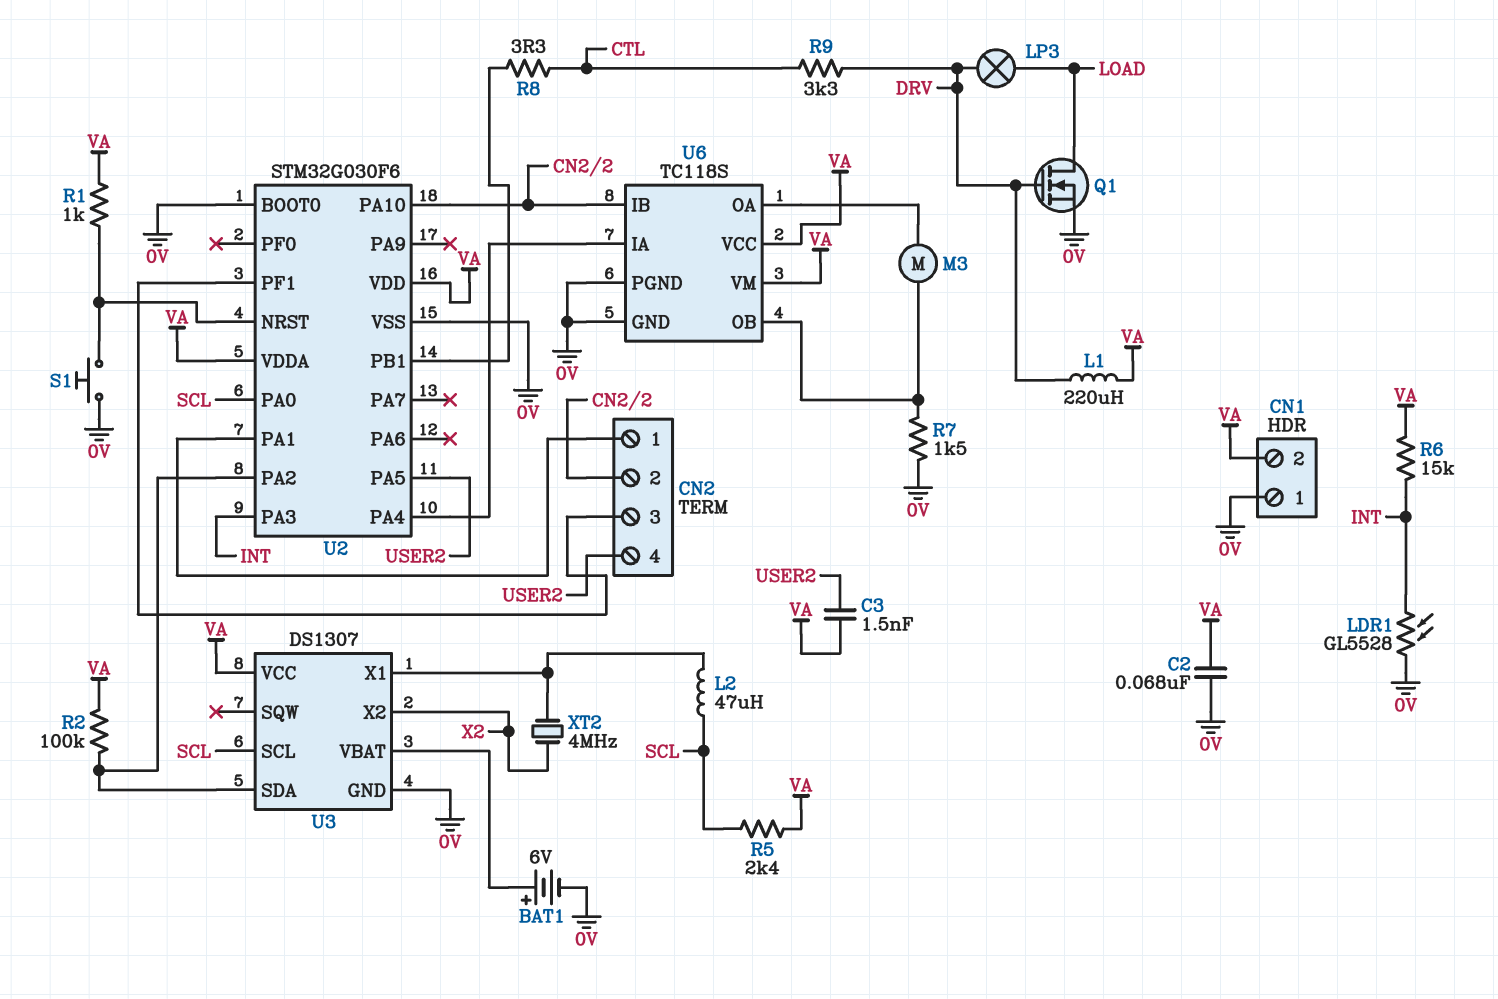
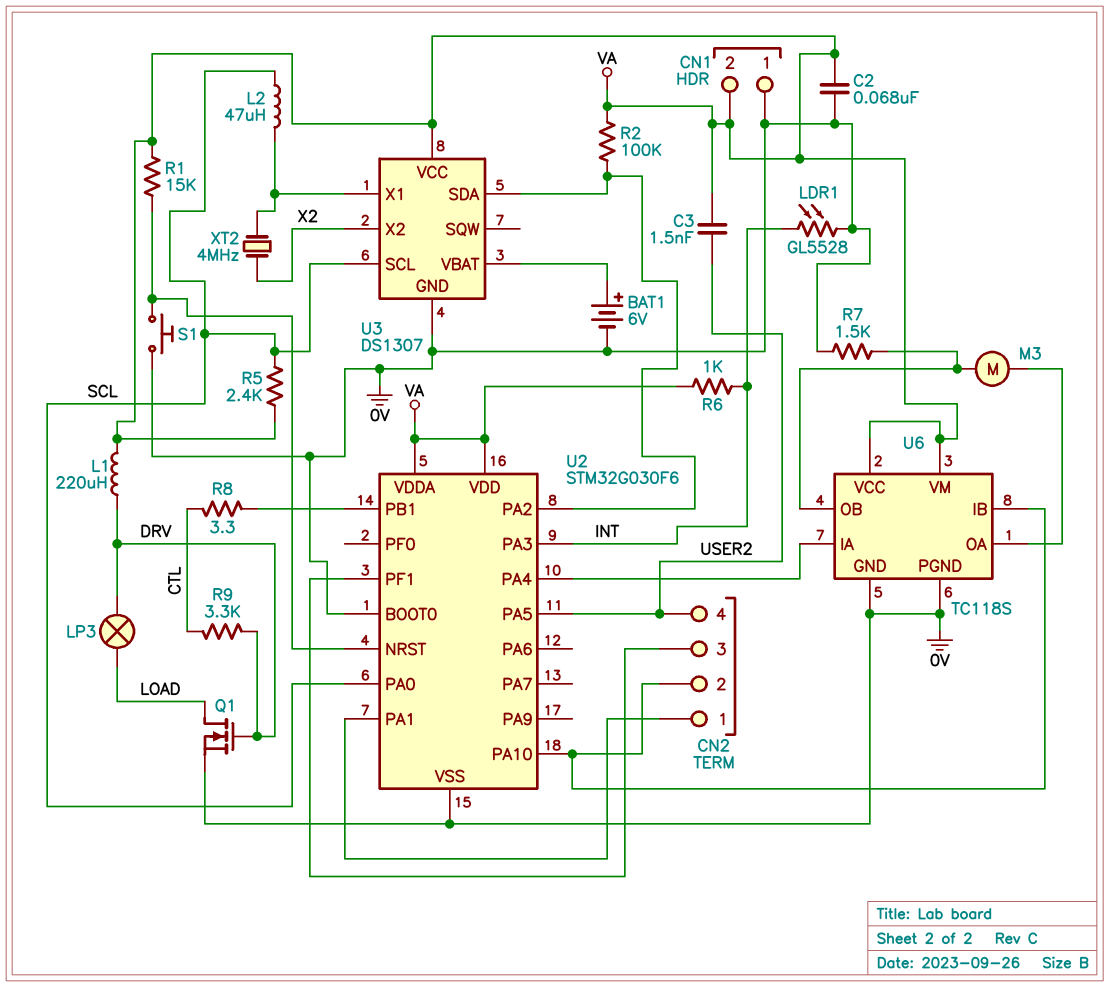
R1: 1k (U2/NRST, VA) -> 15k (U2/NRST, VA)
R6: 15k (INT, VA) -> 1k (INT, VA)

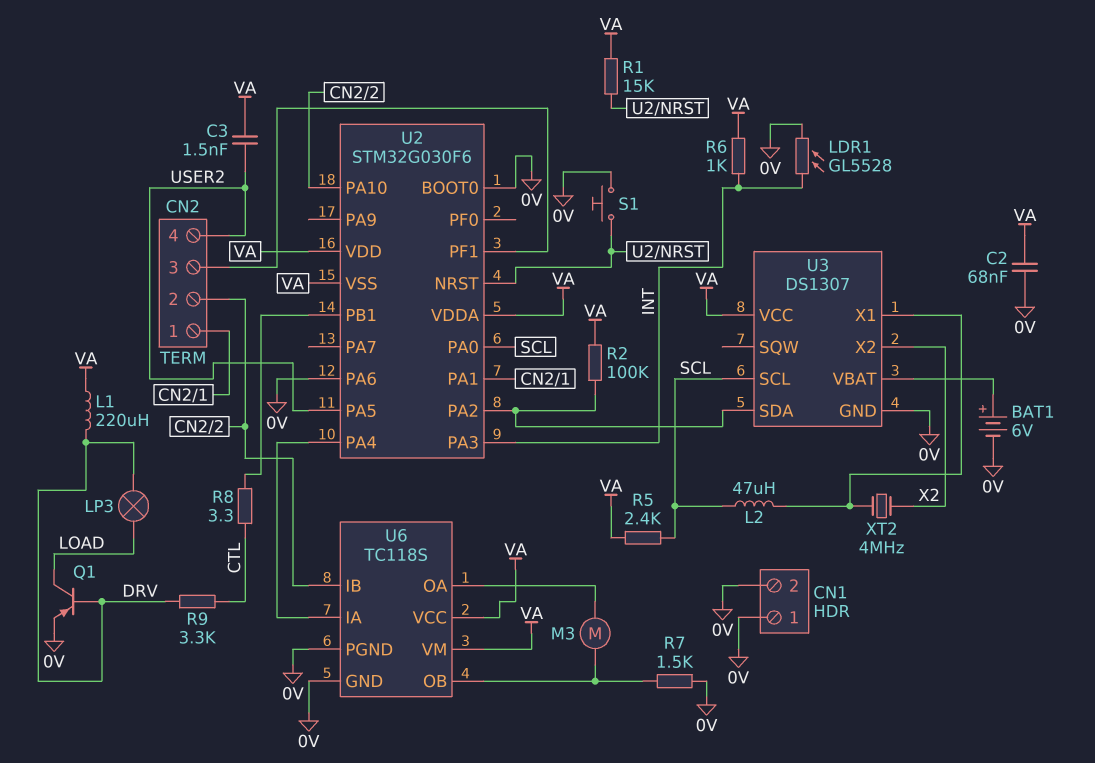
CN1 pin 2: VA -> 0V
Q1: NMOS (G DRV, D LOAD, S 0V) -> PNP (B DRV, C LOAD, E 0V)
U2 pin PA6: none -> 0V
U2 pin VSS: 0V -> VA

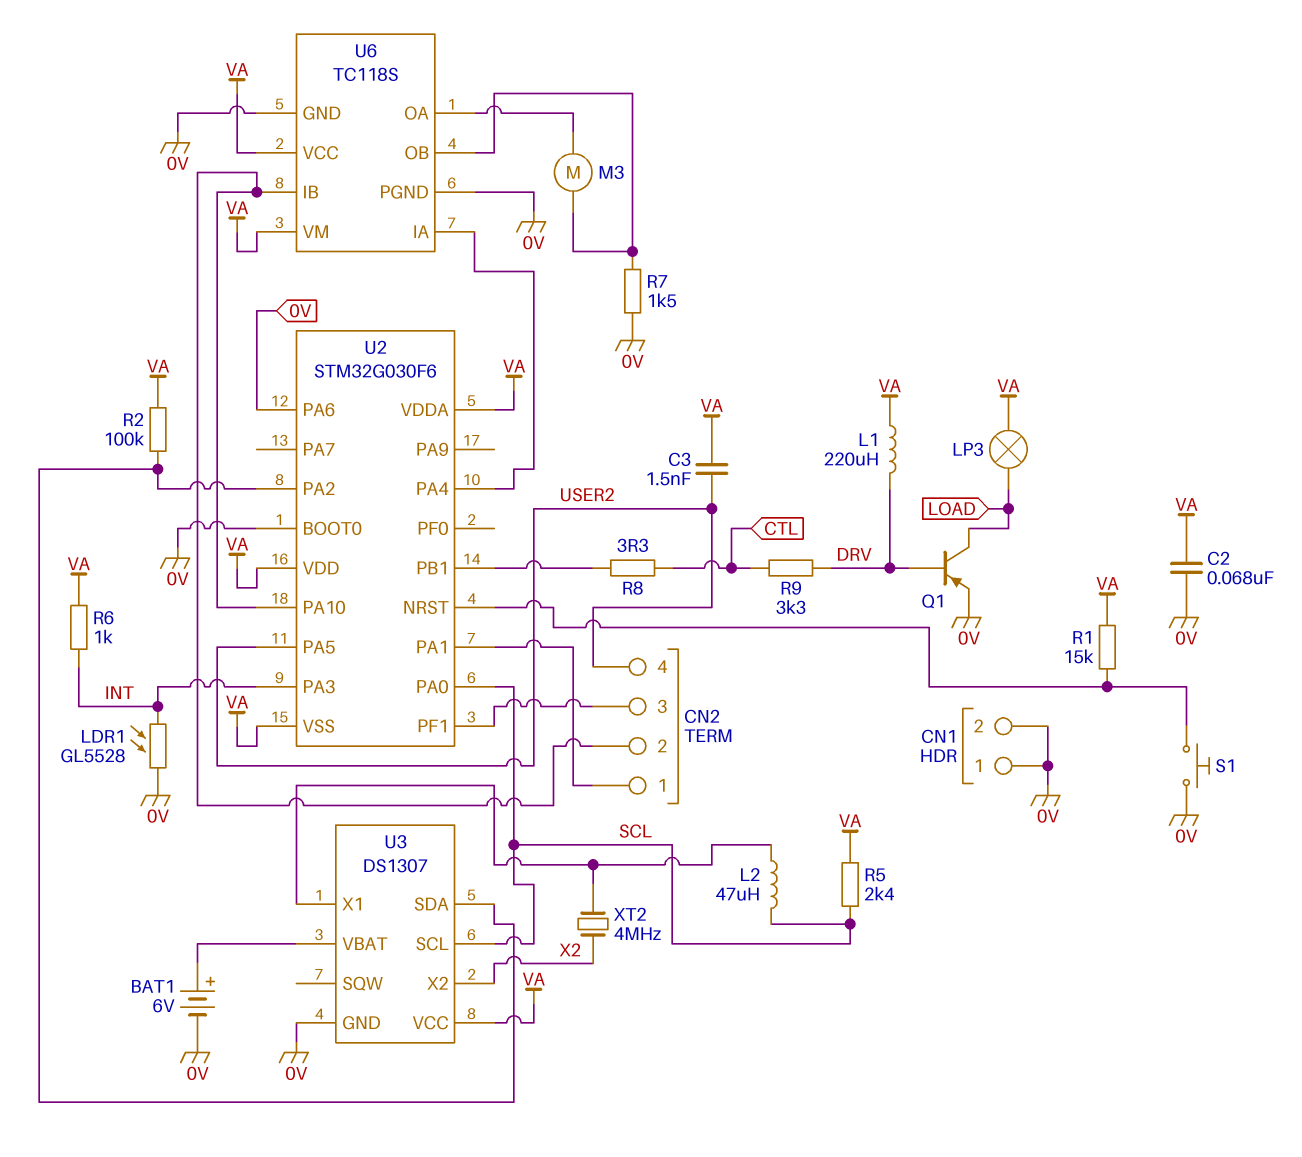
LP3: lamp (DRV, LOAD) -> lamp (LOAD, VA)

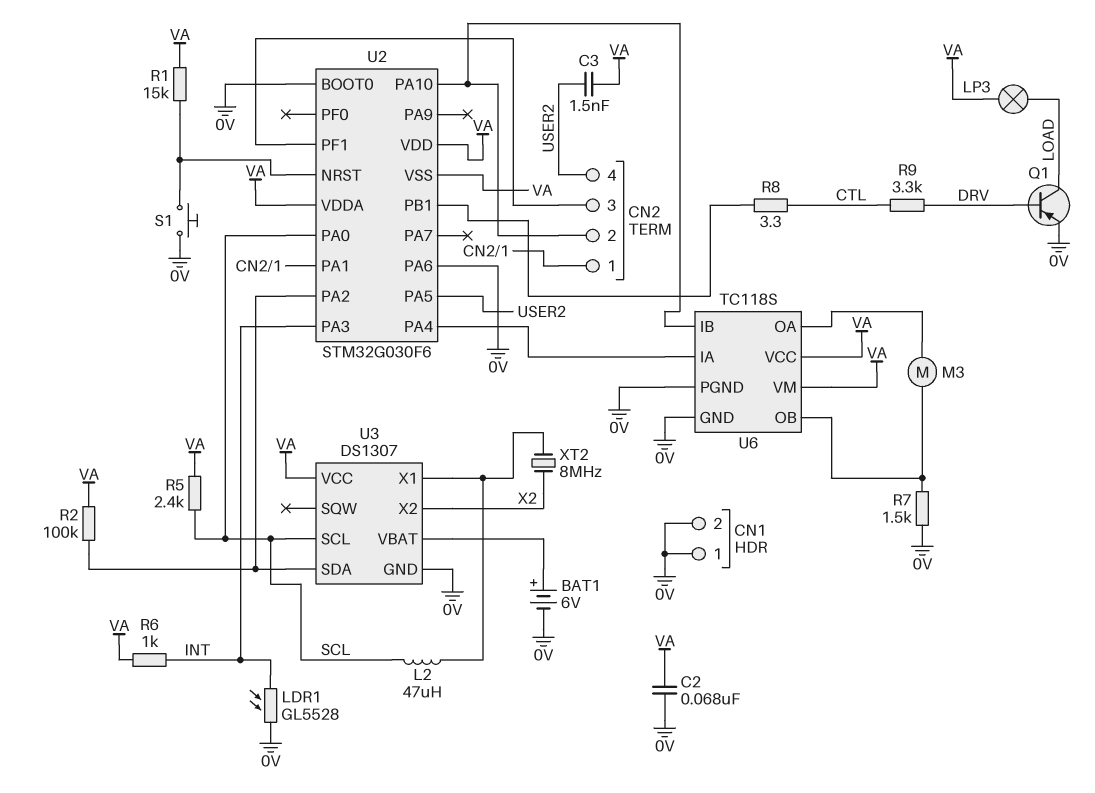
L1: 220uH (DRV, VA) -> none
XT2: 4MHz (U3/X1, X2) -> 8MHz (U3/X1, X2)

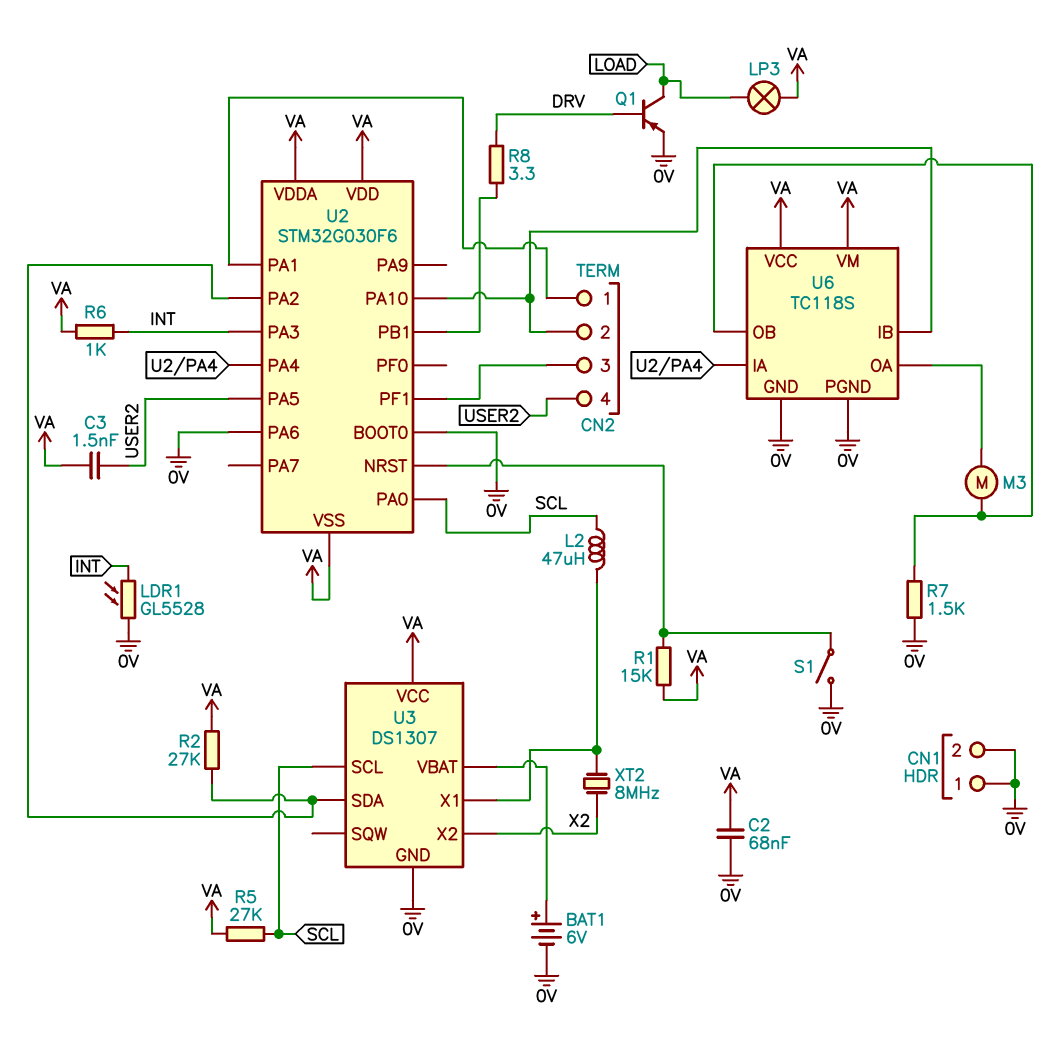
R2: 100k (U2/PA2, VA) -> 27k (U2/PA2, VA)
R5: 2.4k (SCL, VA) -> 27k (SCL, VA)
R8: 3.3 (CTL, U2/PB1) -> 3.3 (DRV, U2/PB1)
R9: 3.3k (CTL, DRV) -> none
S1: button (0V, U2/NRST) -> switch (0V, U2/NRST)

